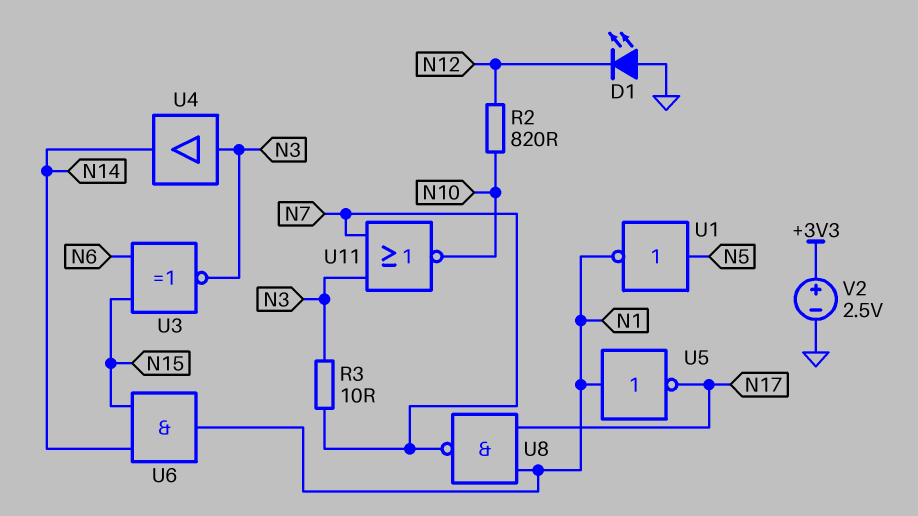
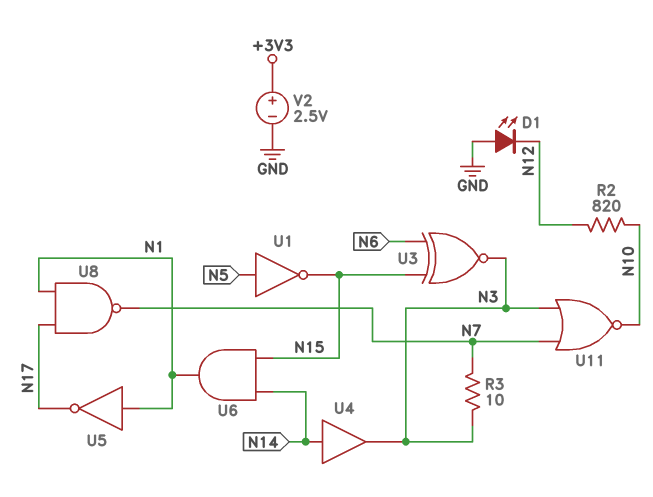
U1: NOT (in N5, out N1) -> NOT (in N5, out N15)
U4: buffer (in N3, out N14) -> buffer (in N14, out N3)

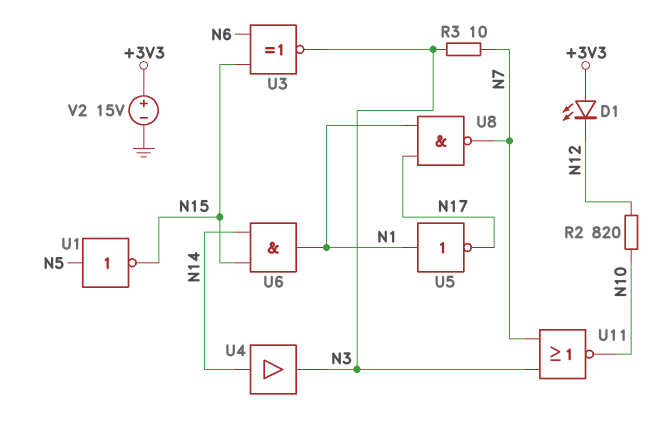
D1: LED (A GND, K N12) -> LED (A +3V3, K N12)
V2: 2.5V (plus +3V3, minus GND) -> 15V (plus +3V3, minus GND)

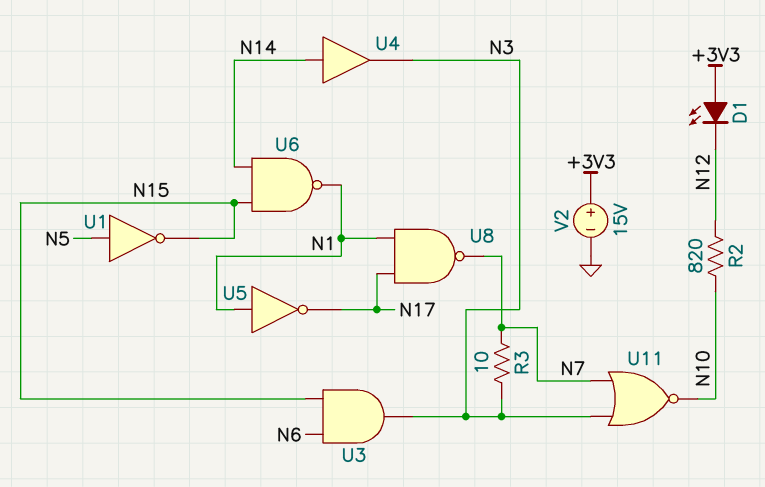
U3: XNOR (in N6, in N15, out N3) -> AND (in N6, in N15, out N3)
U6: AND (in N14, in N15, out N1) -> NAND (in N14, in N15, out N1)

